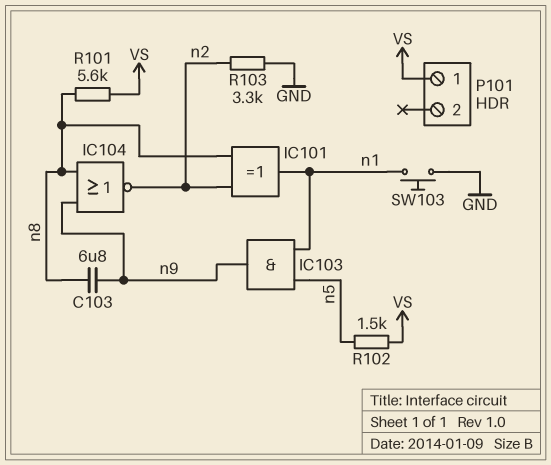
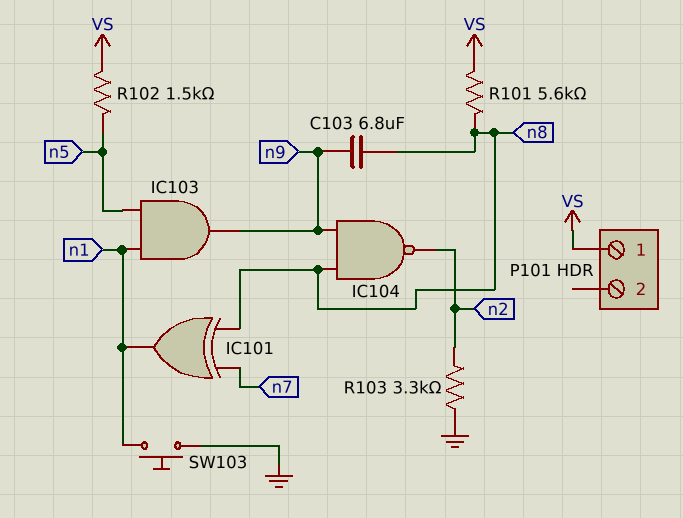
IC101: XOR (in n2, in n8, out n1) -> XOR (in n7, in n8, out n1)
IC104: NOR (in n8, in n9, out n2) -> NAND (in n8, in n9, out n2)

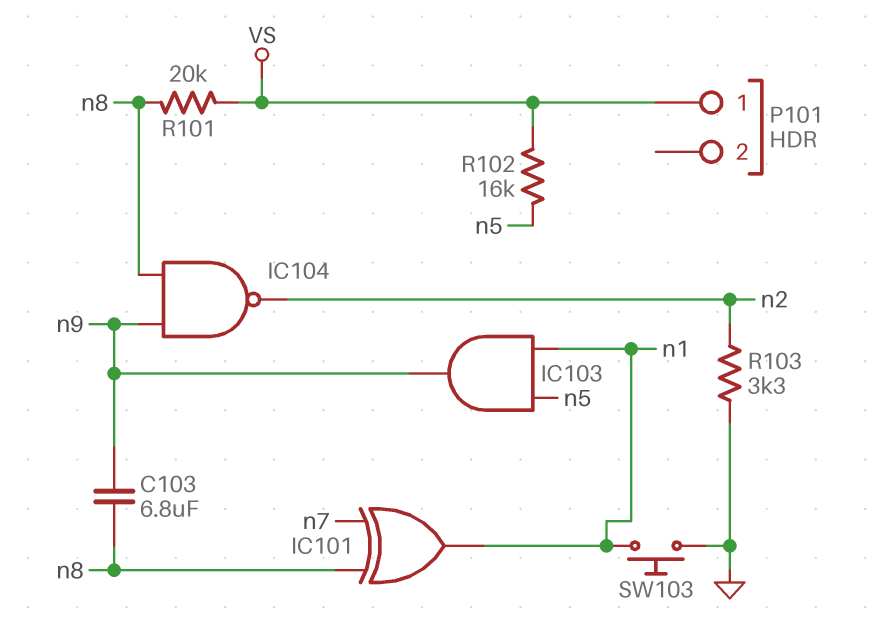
R101: 5.6k (VS, n8) -> 20k (VS, n8)
R102: 1.5k (VS, n5) -> 16k (VS, n5)

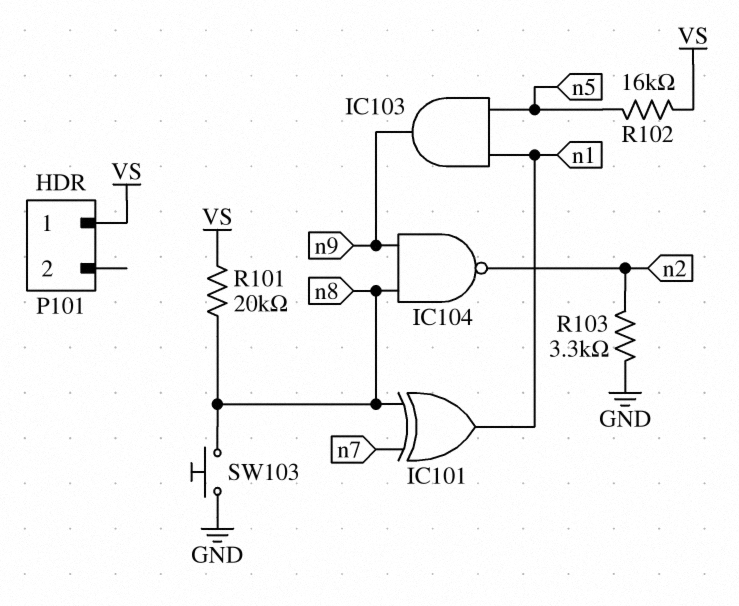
C103: 6.8uF (n8, n9) -> none
SW103: button (GND, n1) -> button (GND, n8)

